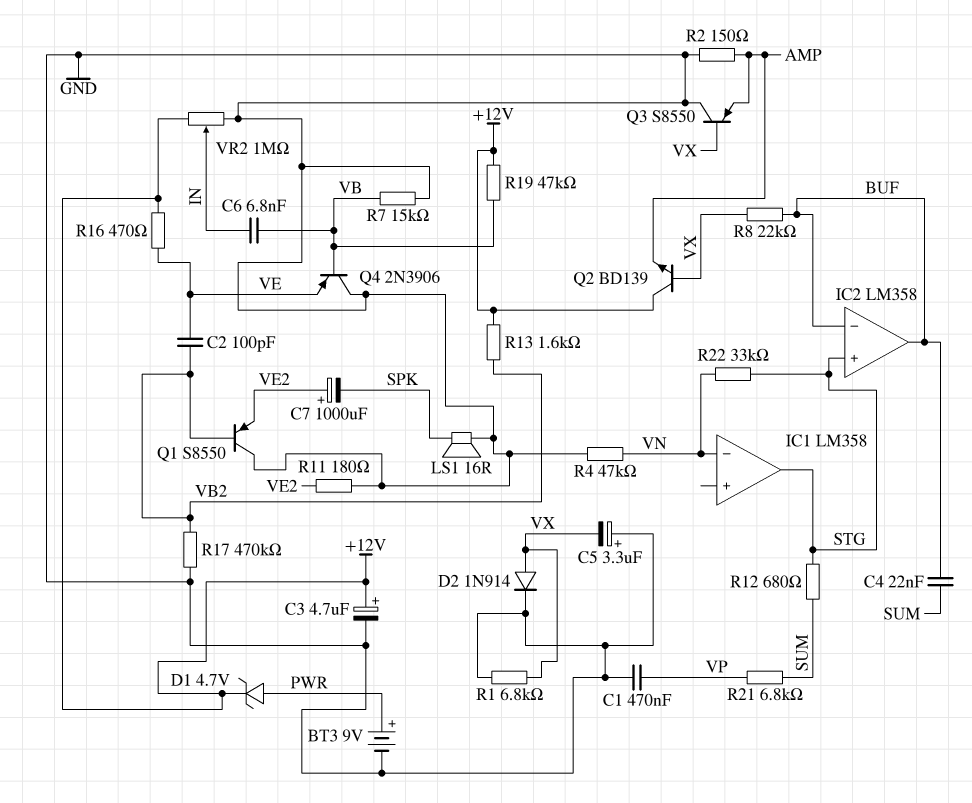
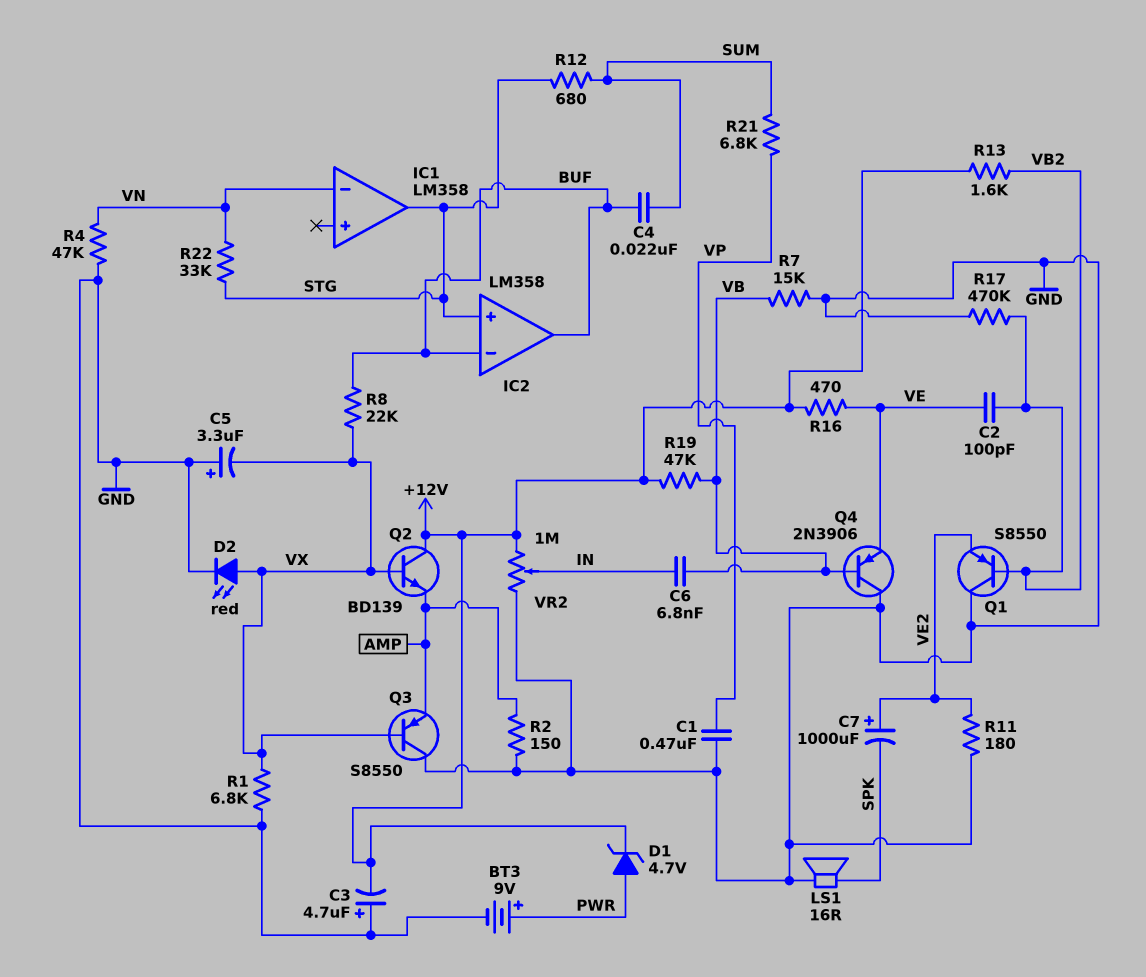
C3: 4.7uF (plus +12V, minus GND) -> 4.7uF (plus GND, minus +12V)
D2: diode 1N914 (A VX, K GND) -> LED red (A VX, K GND)

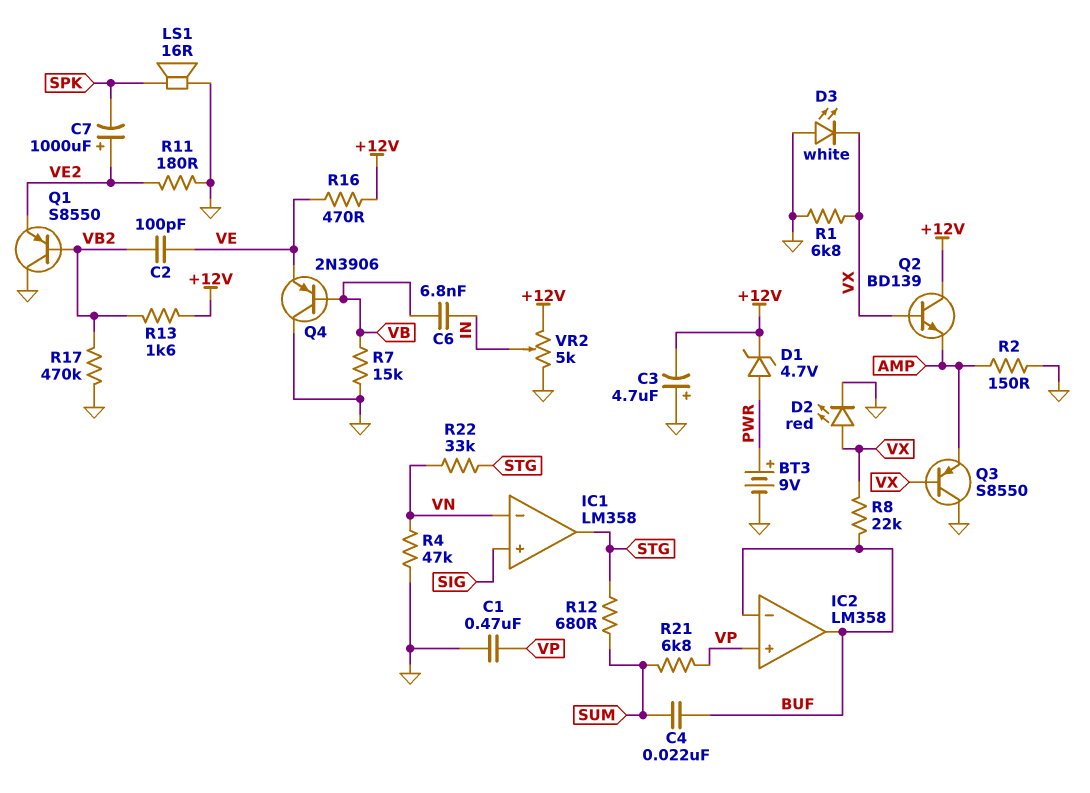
C5: 3.3uF (plus GND, minus VX) -> none
D3: none -> LED white (A GND, K VX)
IC1 pin in+: none -> SIG
IC2 pin in+: STG -> VP
R19: 47k (+12V, VB) -> none
VR2: 1M (+12V, GND, wiper IN) -> 5k (+12V, GND, wiper IN)

